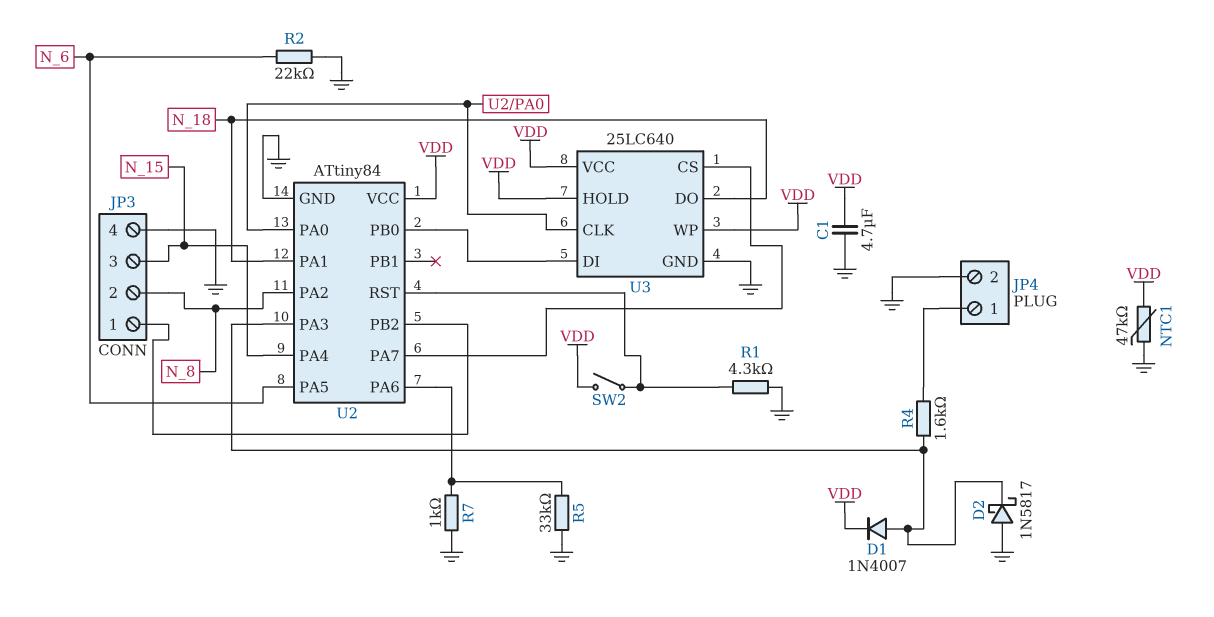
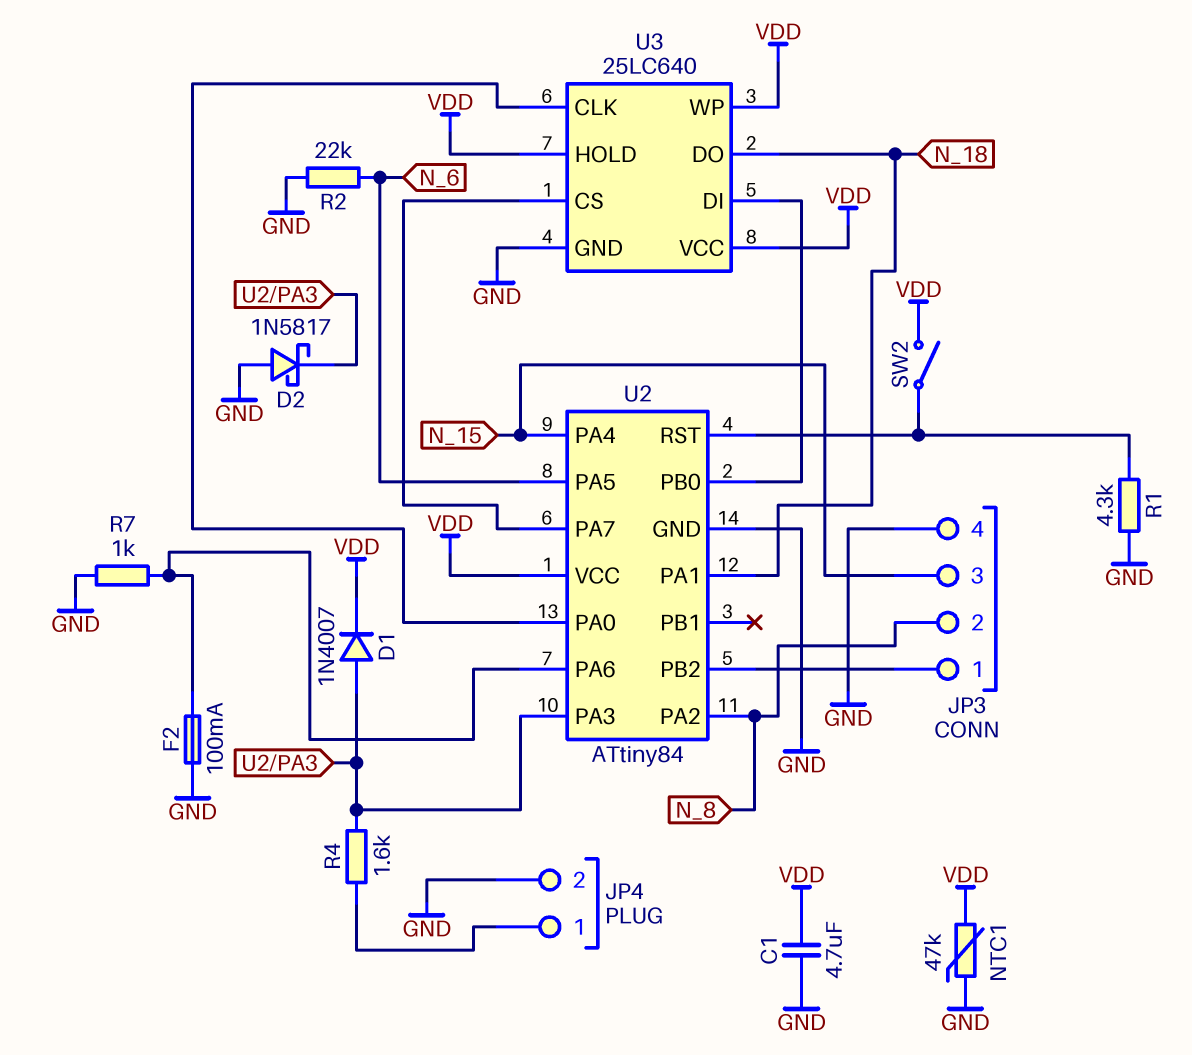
F2: none -> 100mA (GND, U2/PA6)
R5: 33k (GND, U2/PA6) -> none

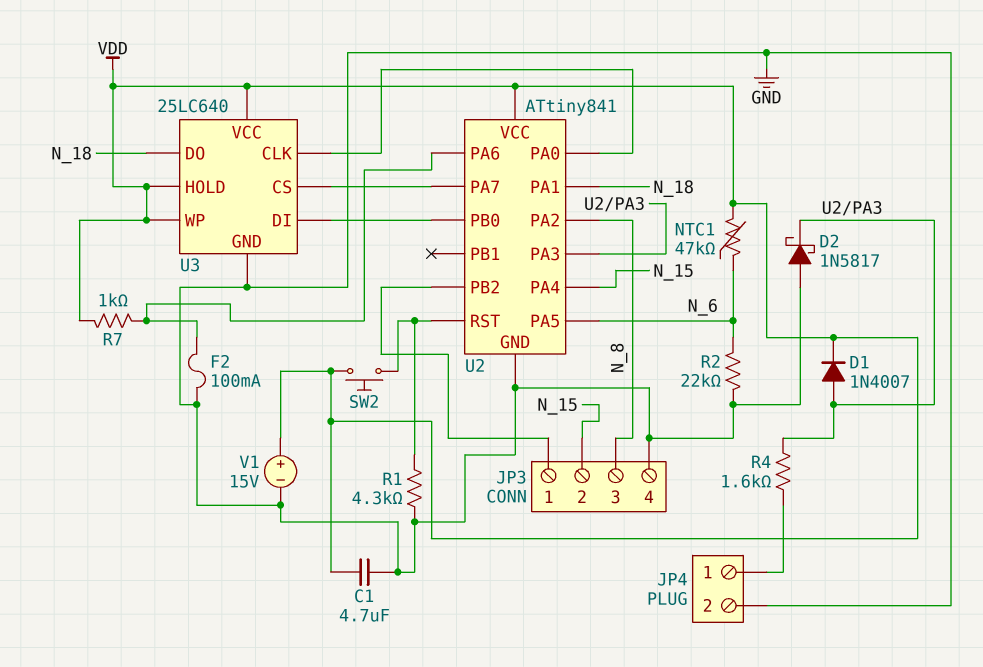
JP3 pin 2: N_8 -> N_15
JP3 pin 3: N_15 -> N_8
NTC1: 47k (GND, VDD) -> 47k (N_6, VDD)
R7: 1k (GND, U2/PA6) -> 1k (U2/PA6, VDD)
SW2: switch (U2/RST, VDD) -> button (U2/RST, VDD)
U2: ATtiny84 -> ATtiny841
V1: none -> 15V (plus VDD, minus GND)

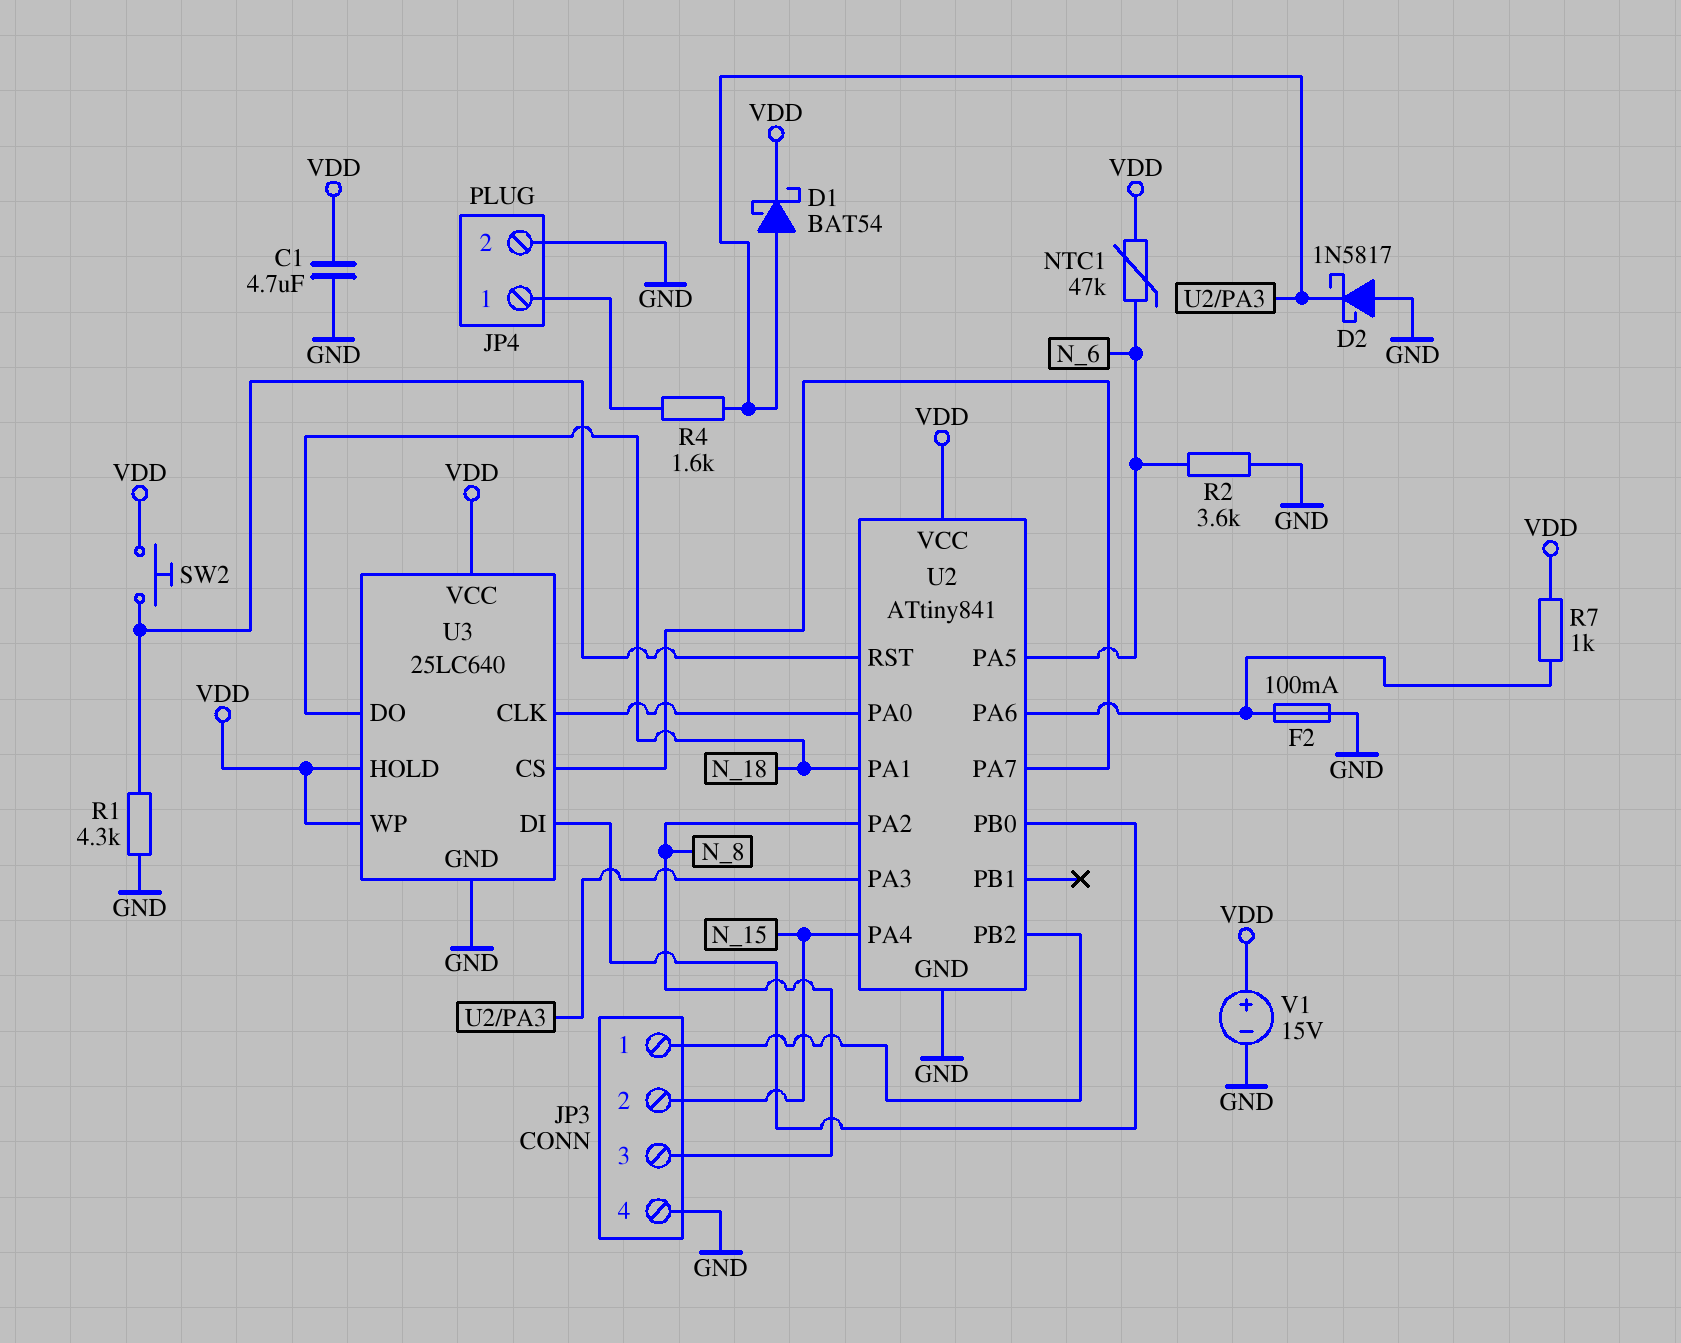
D1: diode 1N4007 (A U2/PA3, K VDD) -> schottky BAT54 (A U2/PA3, K VDD)
R2: 22k (GND, N_6) -> 3.6k (GND, N_6)

